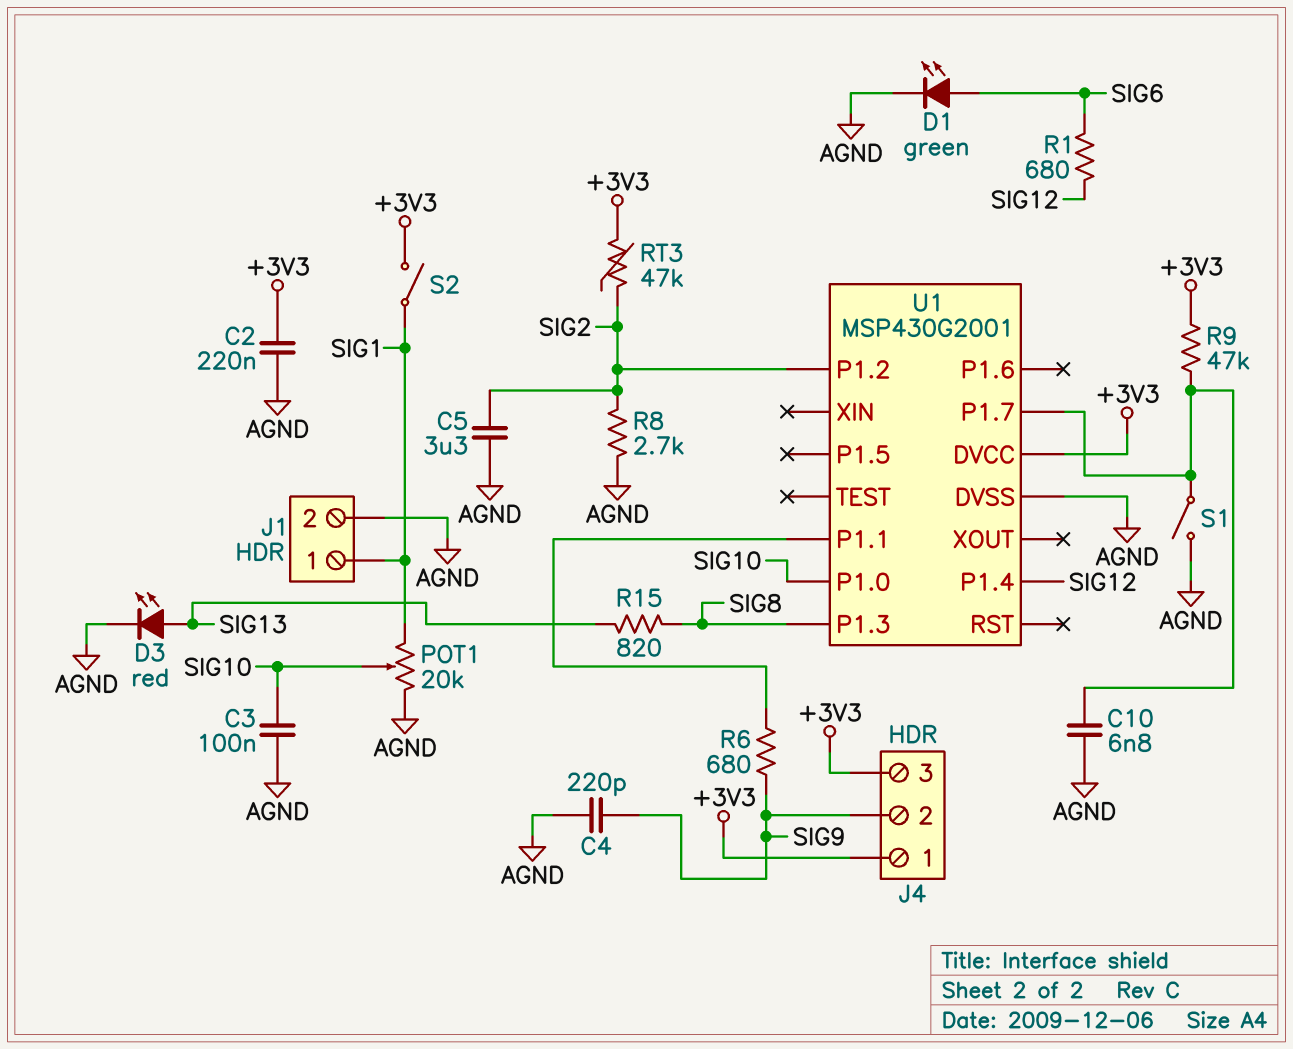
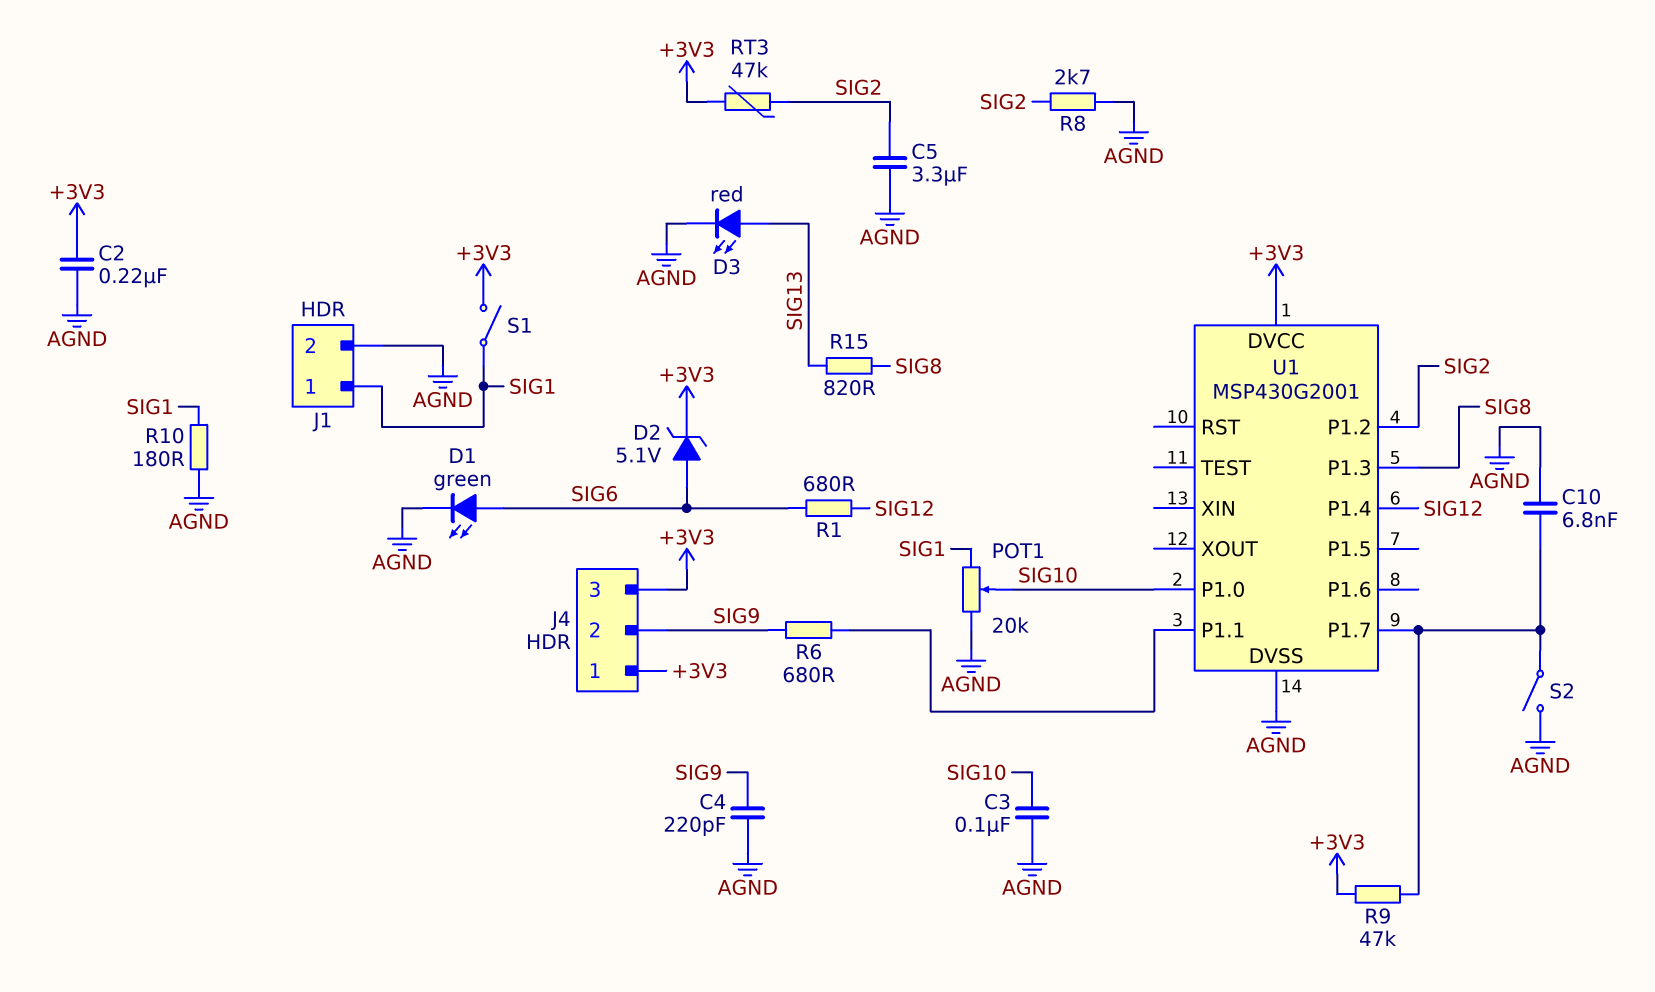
D2: none -> zener 5.1V (A SIG6, K +3V3)
R10: none -> 180 (AGND, SIG1)
S1: switch (AGND, U1/P1.7) -> switch (+3V3, SIG1)
S2: switch (+3V3, SIG1) -> switch (AGND, U1/P1.7)

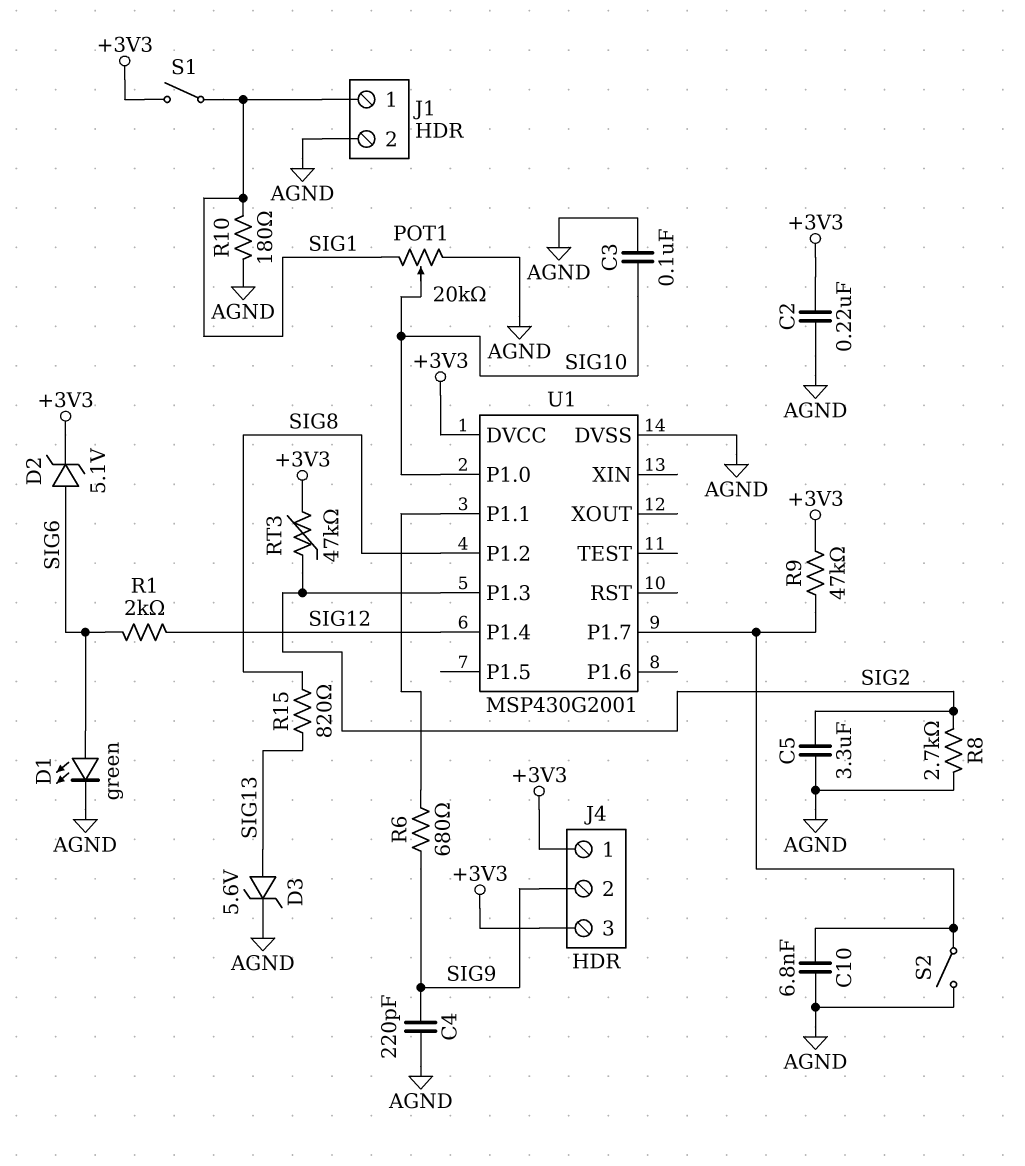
D3: LED red (A SIG13, K AGND) -> zener 5.6V (A SIG13, K AGND)
R1: 680 (SIG6, SIG12) -> 2k (SIG6, SIG12)
U1 pin P1.2: SIG2 -> SIG8
U1 pin P1.3: SIG8 -> SIG2

